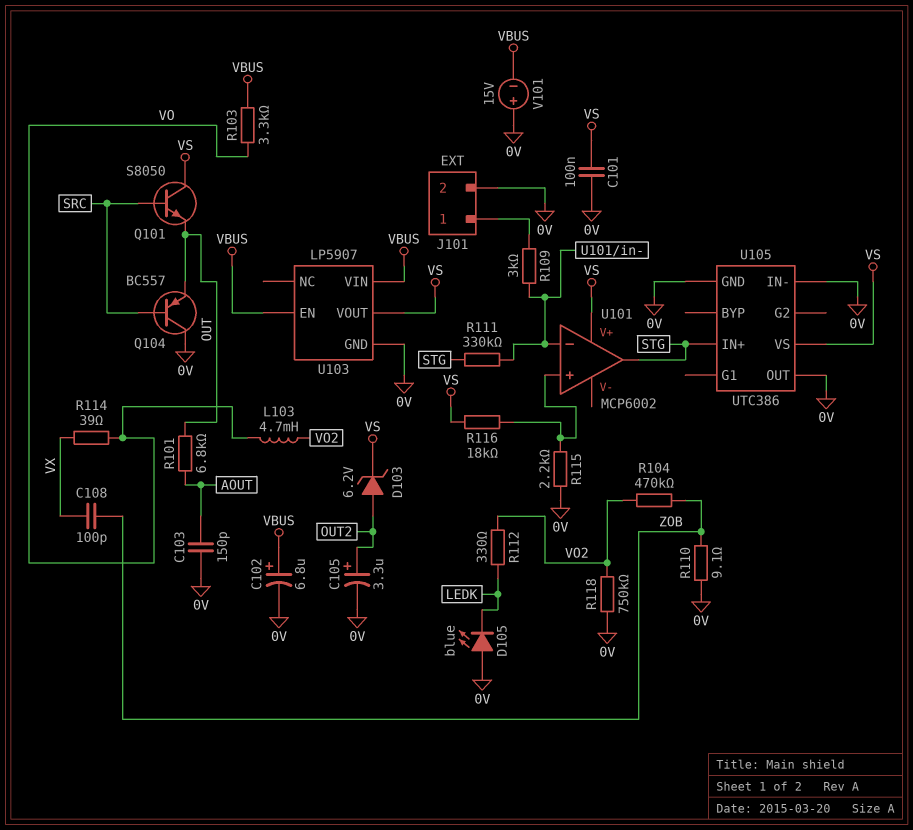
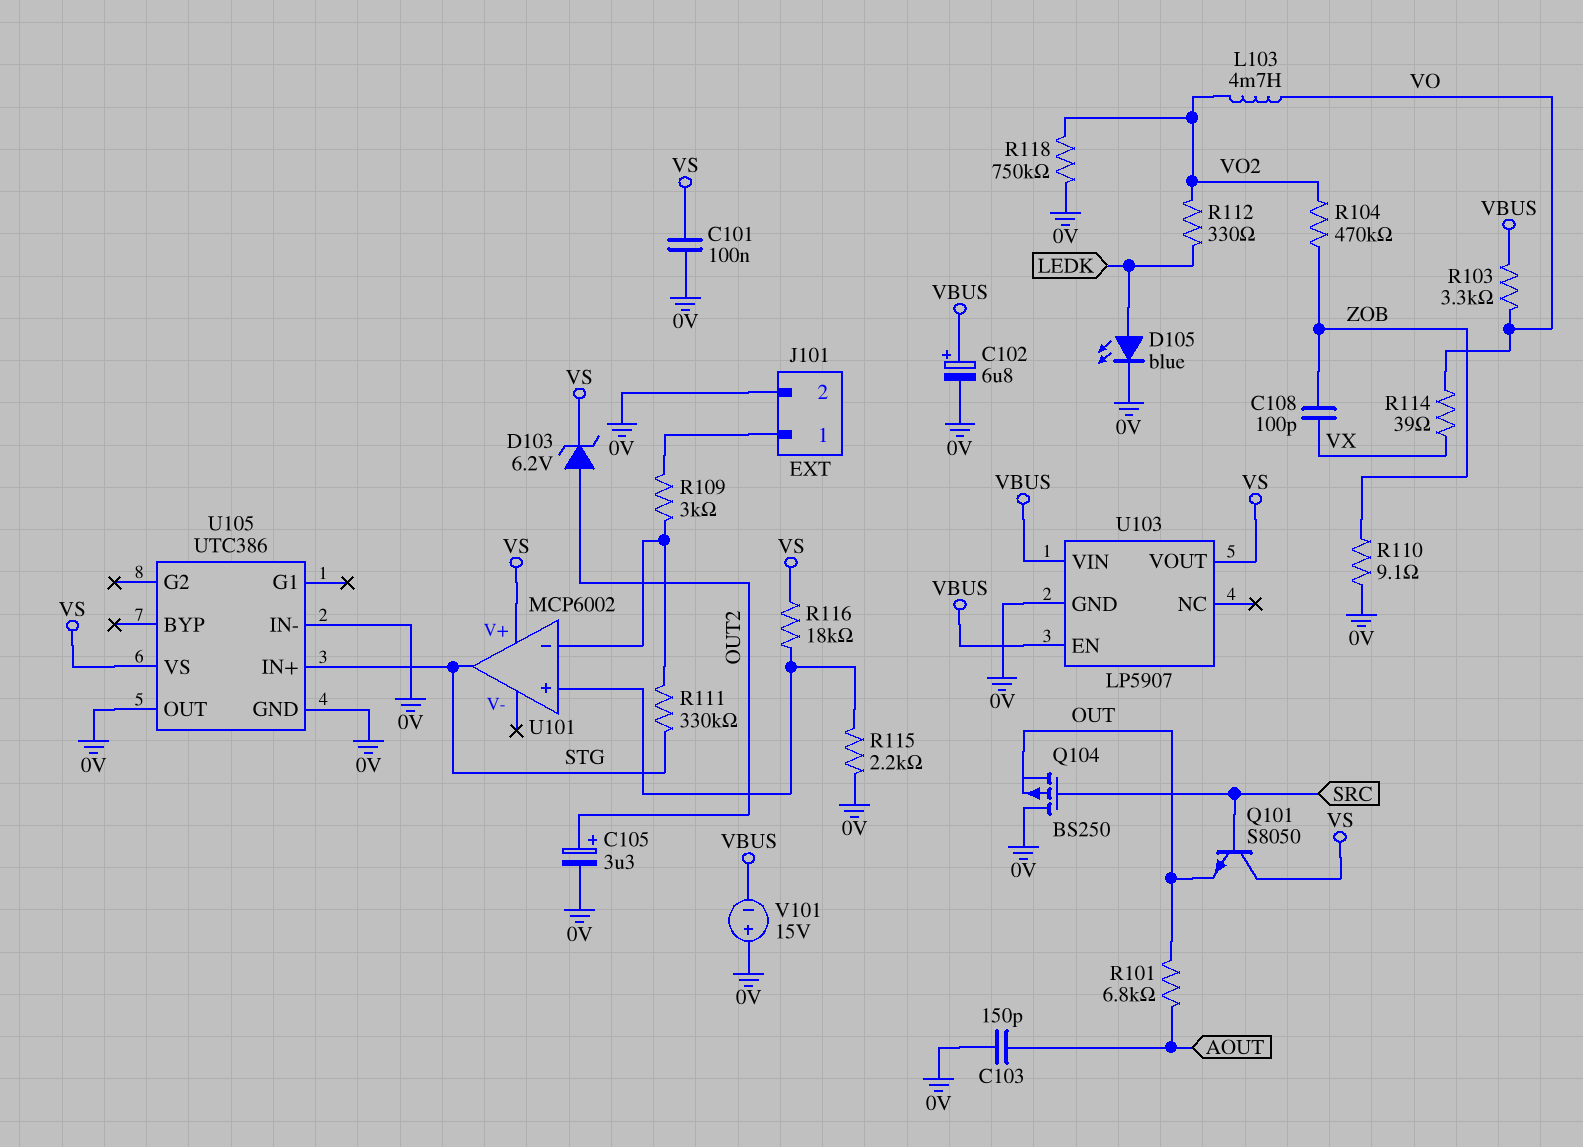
D105: LED blue (A 0V, K LEDK) -> LED blue (A LEDK, K 0V)
Q104: PNP BC557 (B SRC, C 0V, E OUT) -> PMOS BS250 (G SRC, D 0V, S OUT)

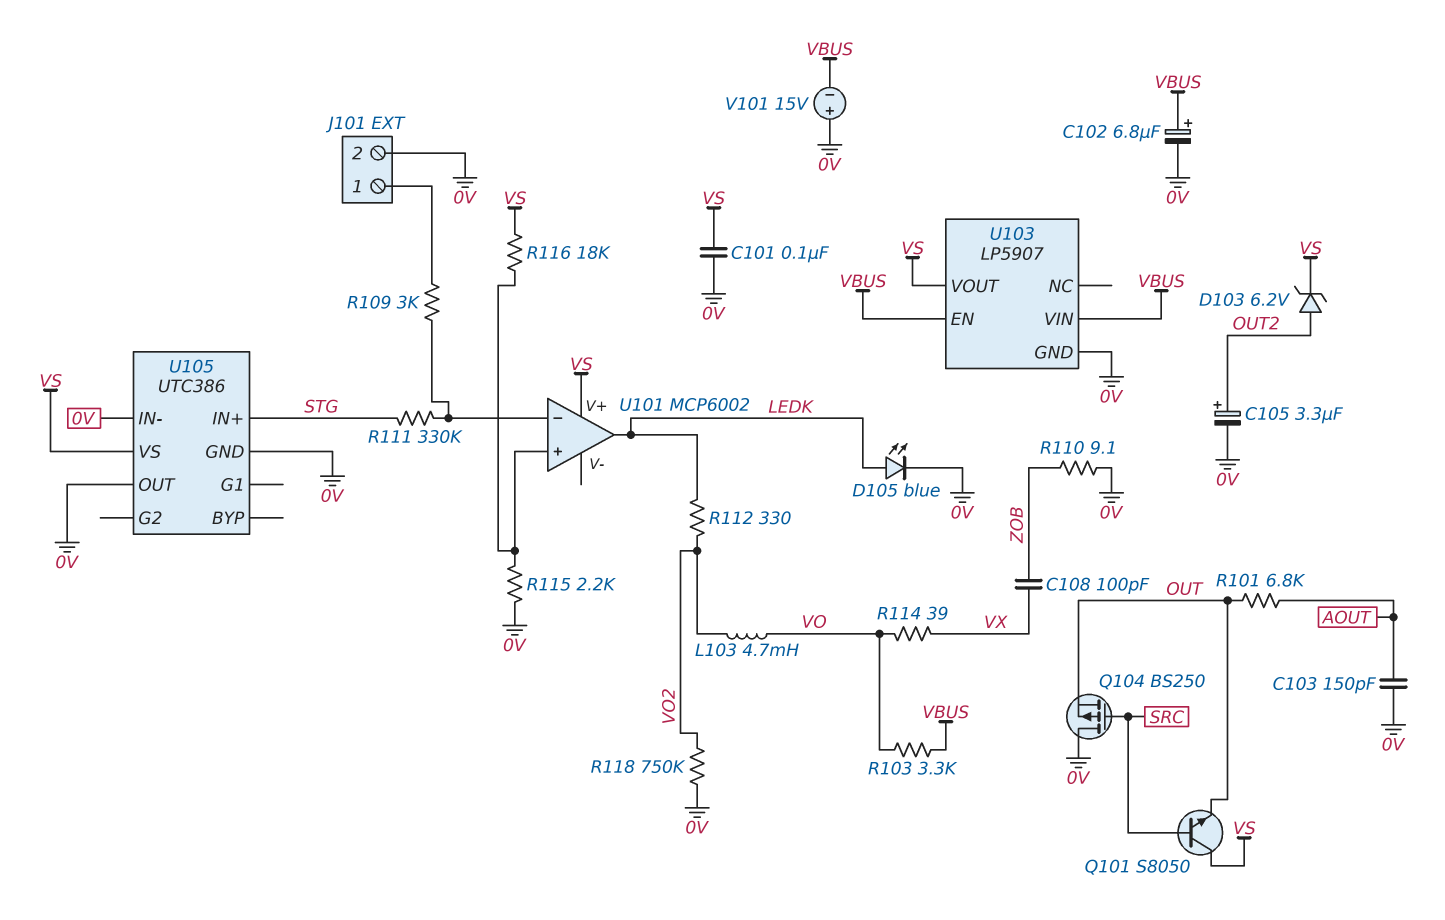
R104: 470k (VO2, ZOB) -> none
U101 pin out: STG -> LEDK

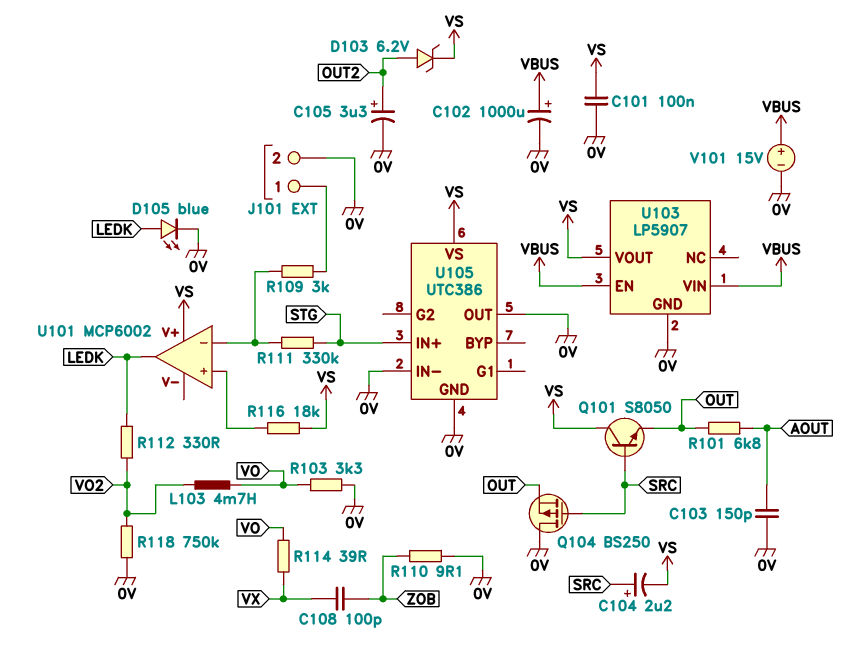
C102: 6.8uF (plus VBUS, minus 0V) -> 1000uF (plus VBUS, minus 0V)
C104: none -> 2.2uF (plus SRC, minus VS)
R103: 3.3k (VBUS, VO) -> 3.3k (0V, VO)
R115: 2.2k (0V, U101/in+) -> none
V101: 15V (plus 0V, minus VBUS) -> 15V (plus VBUS, minus 0V)

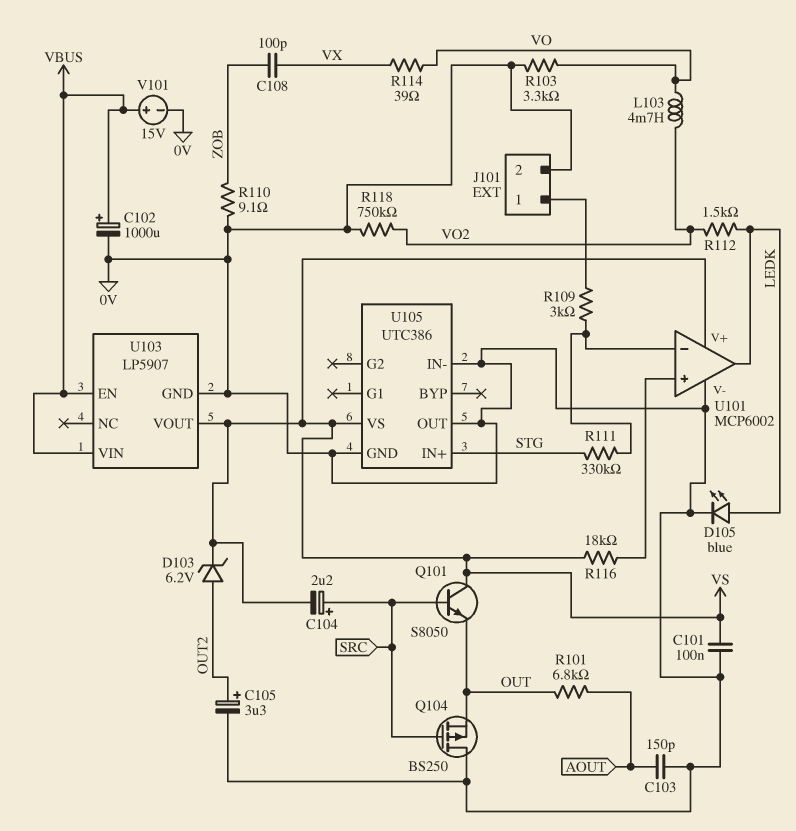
R112: 330 (LEDK, VO2) -> 1.5k (LEDK, VO2)
U101 pin V-: none -> 0V

